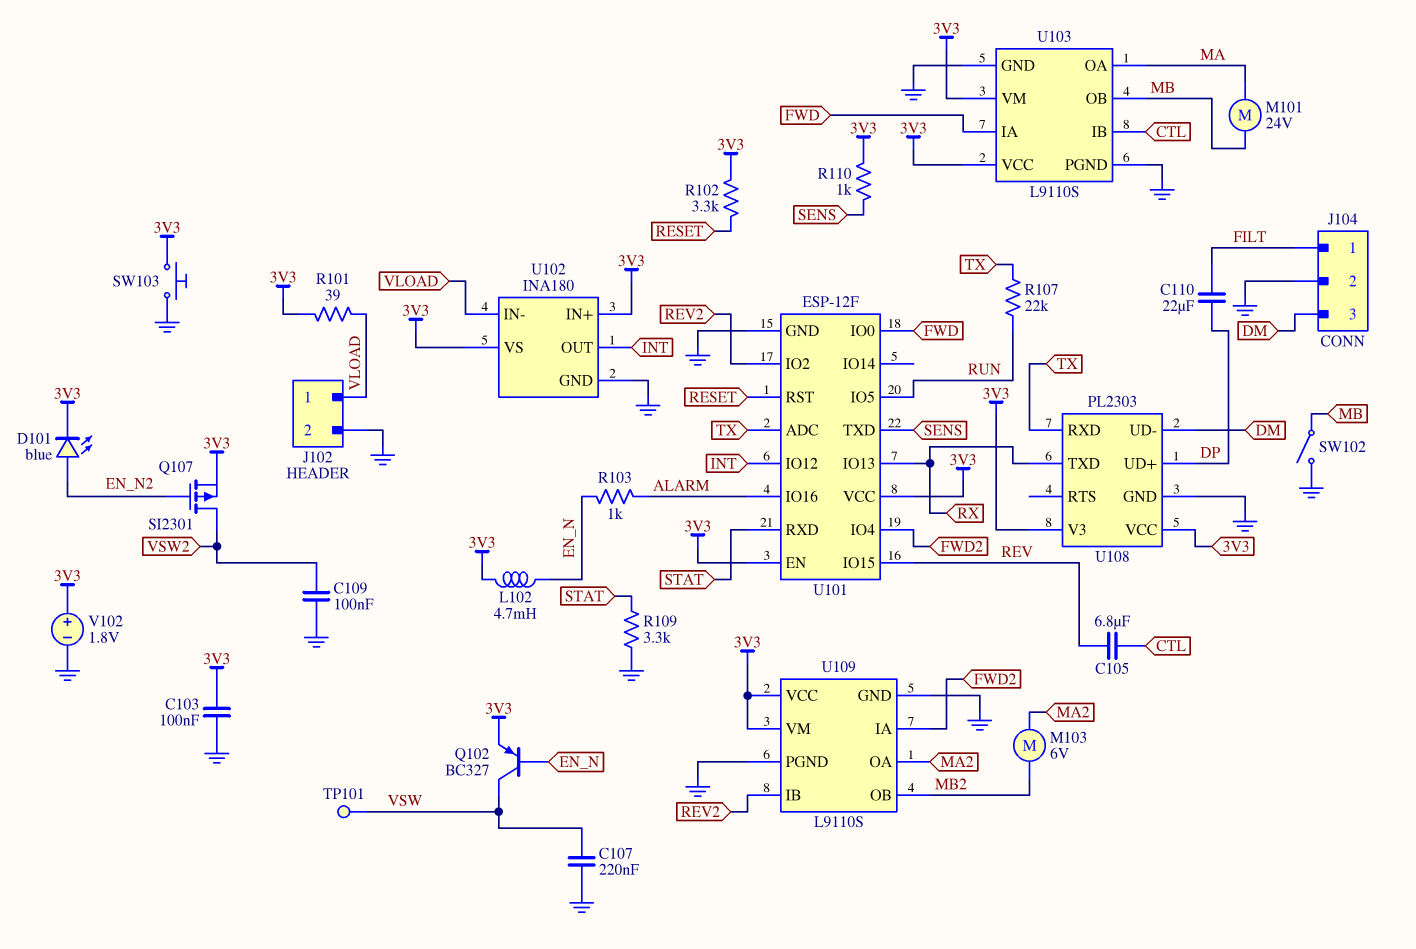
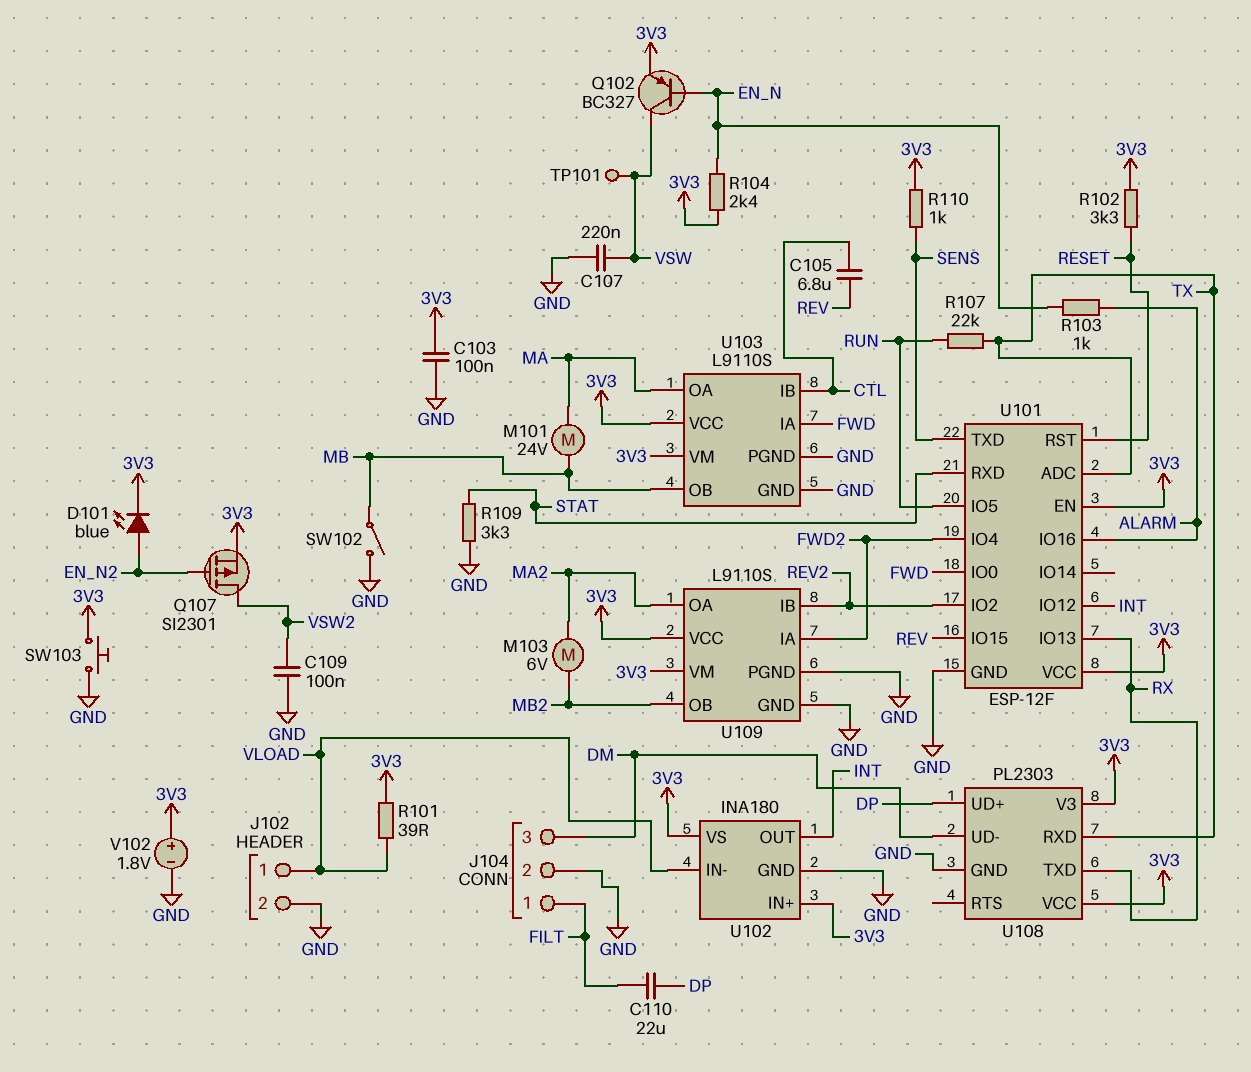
L102: 4.7mH (3V3, EN_N) -> none
R104: none -> 2.4k (3V3, EN_N)

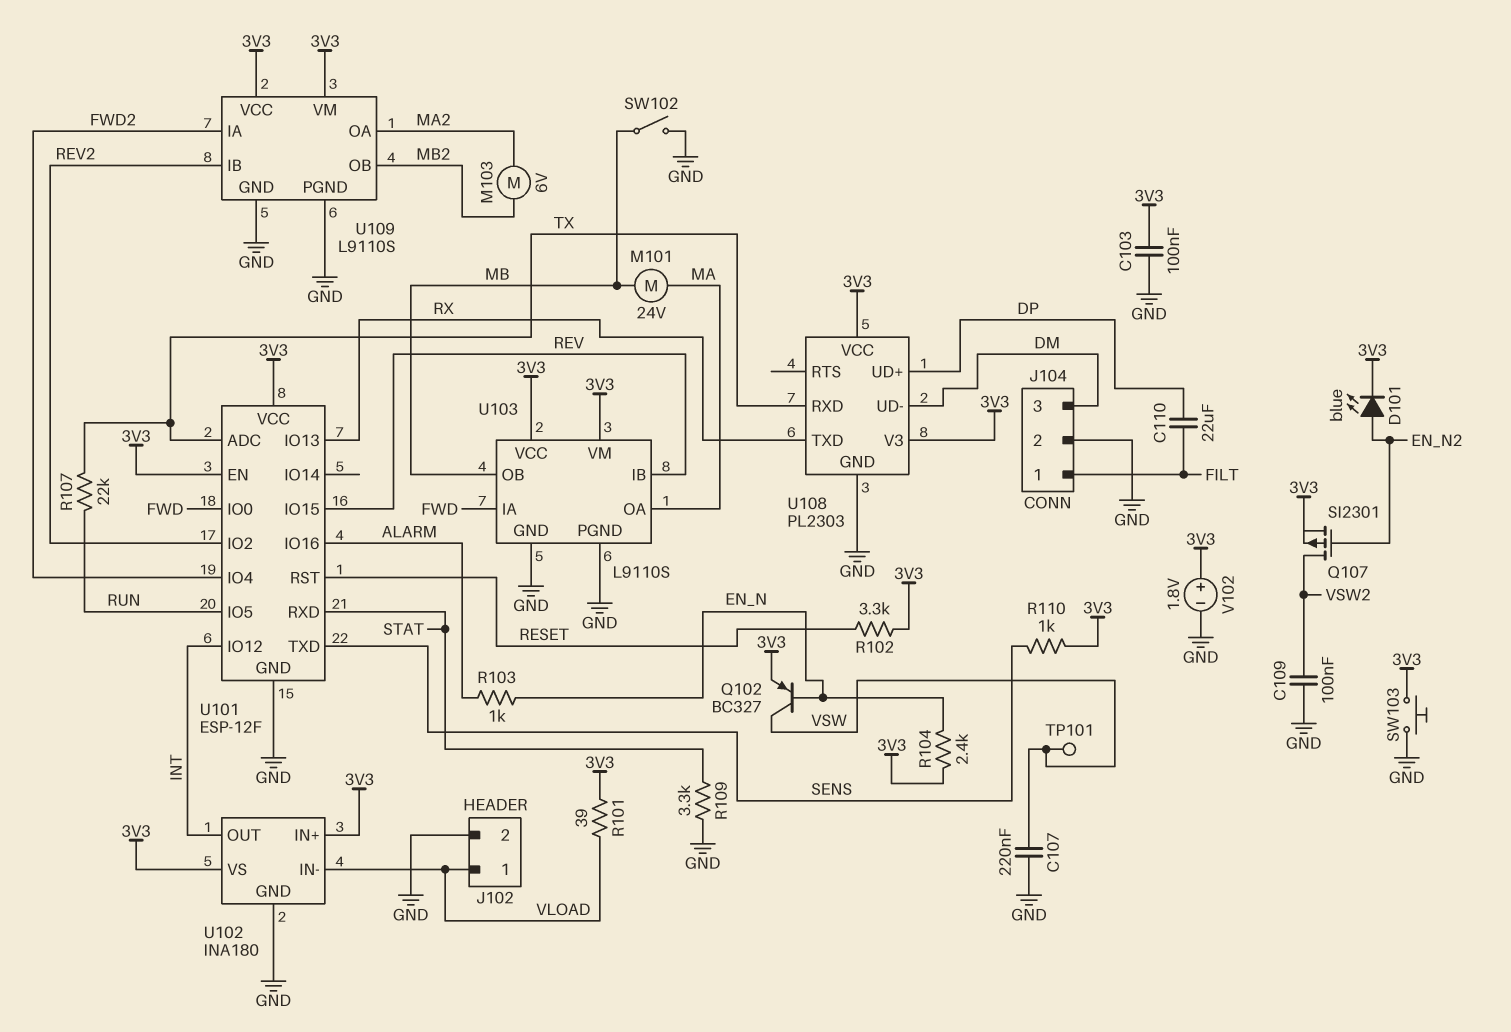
C105: 6.8uF (CTL, REV) -> none
U103 pin IB: CTL -> REV

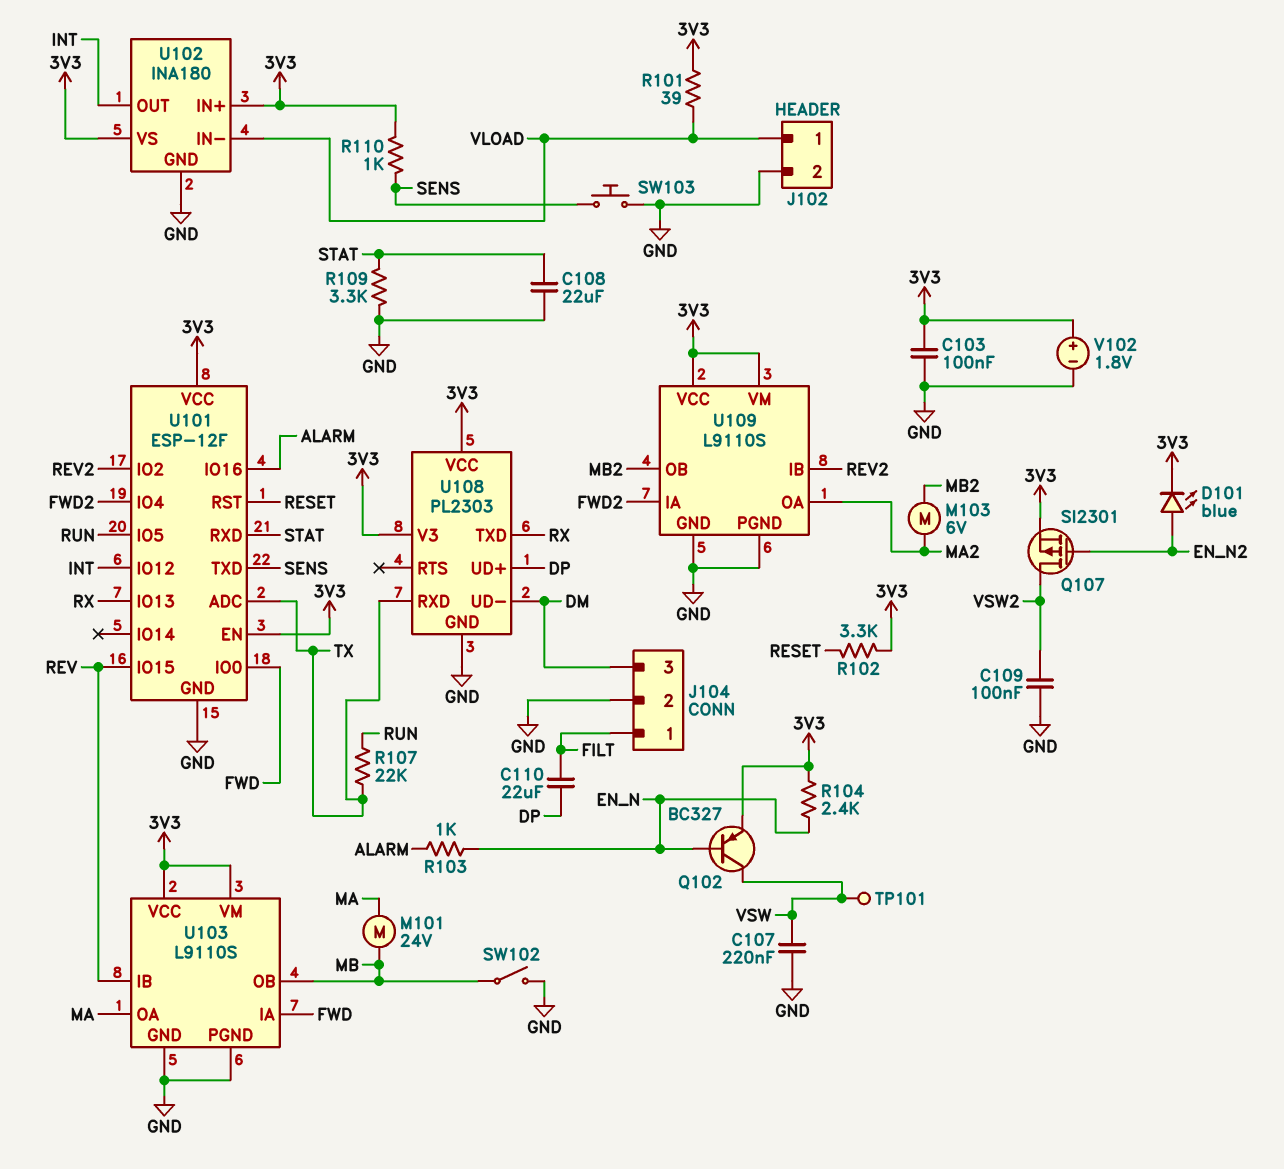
C108: none -> 22uF (GND, STAT)
SW103: button (3V3, GND) -> button (GND, SENS)

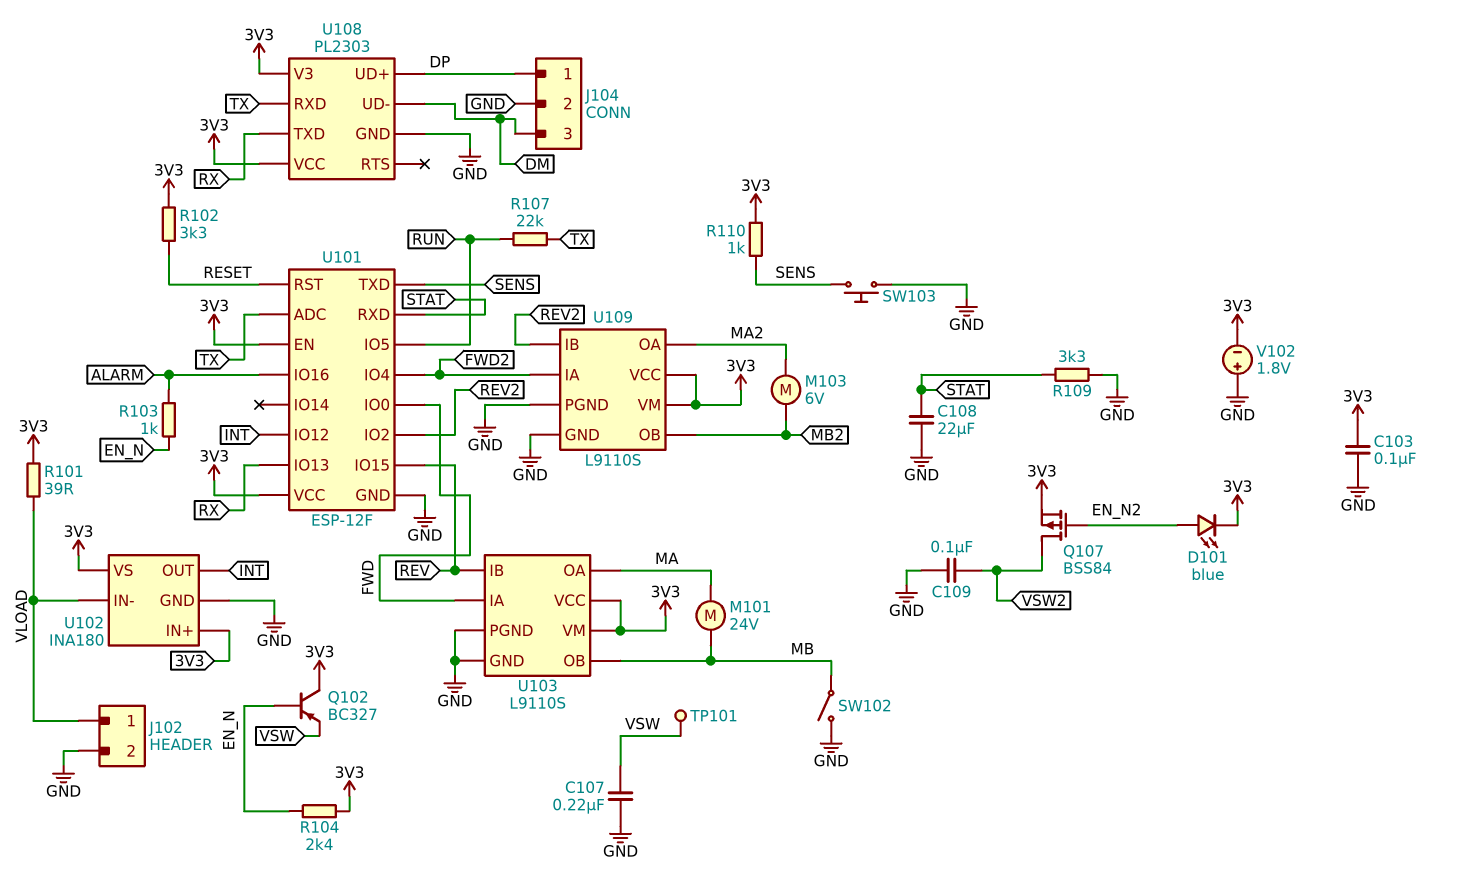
C110: 22uF (DP, FILT) -> none
J104 pin 1: FILT -> DP
Q102: PNP BC327 (B EN_N, C VSW, E 3V3) -> PNP BC327 (B EN_N, C 3V3, E VSW)
Q107: PMOS SI2301 (G EN_N2, D VSW2, S 3V3) -> PMOS BSS84 (G EN_N2, D VSW2, S 3V3)
V102: 1.8V (plus 3V3, minus GND) -> 1.8V (plus GND, minus 3V3)

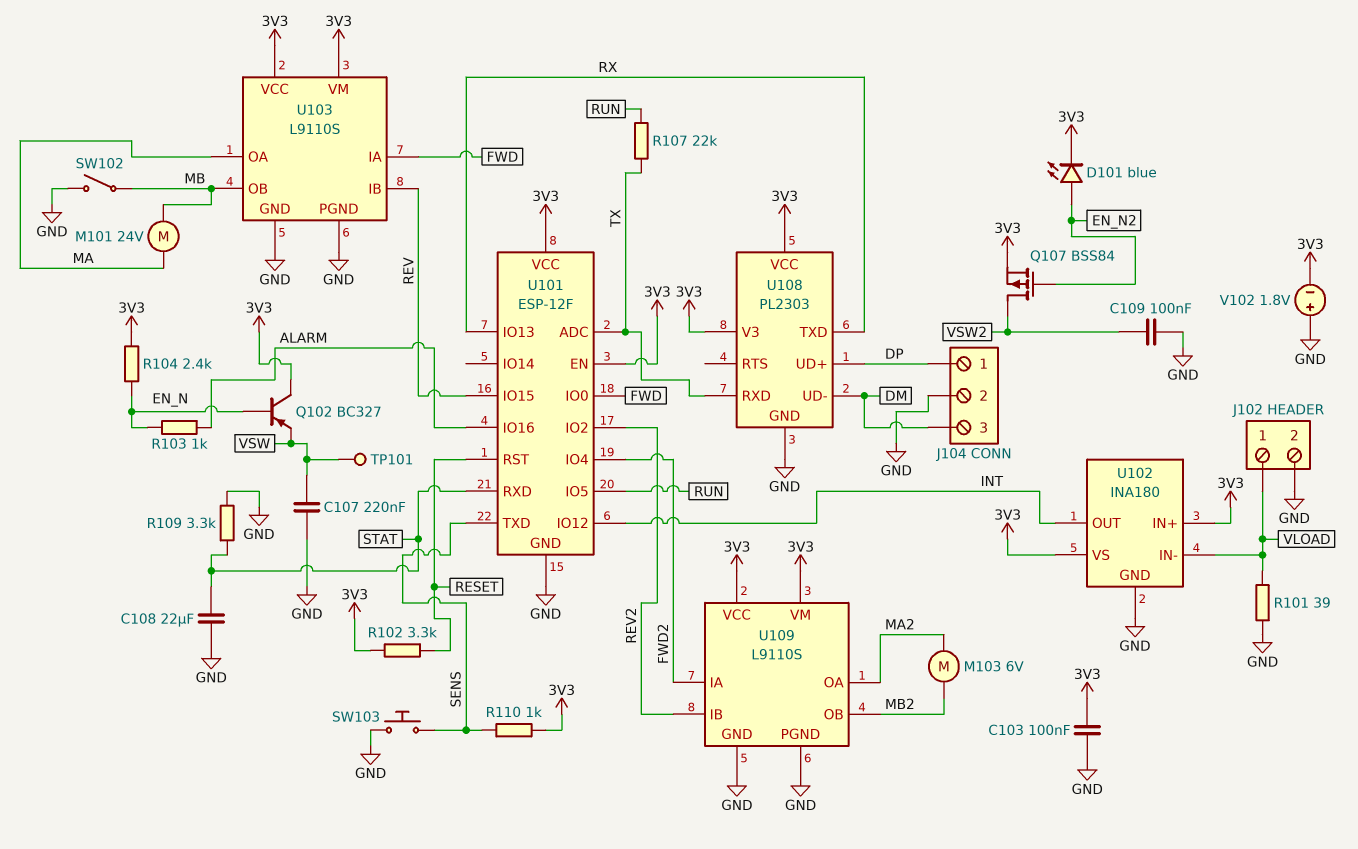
R101: 39 (3V3, VLOAD) -> 39 (GND, VLOAD)

